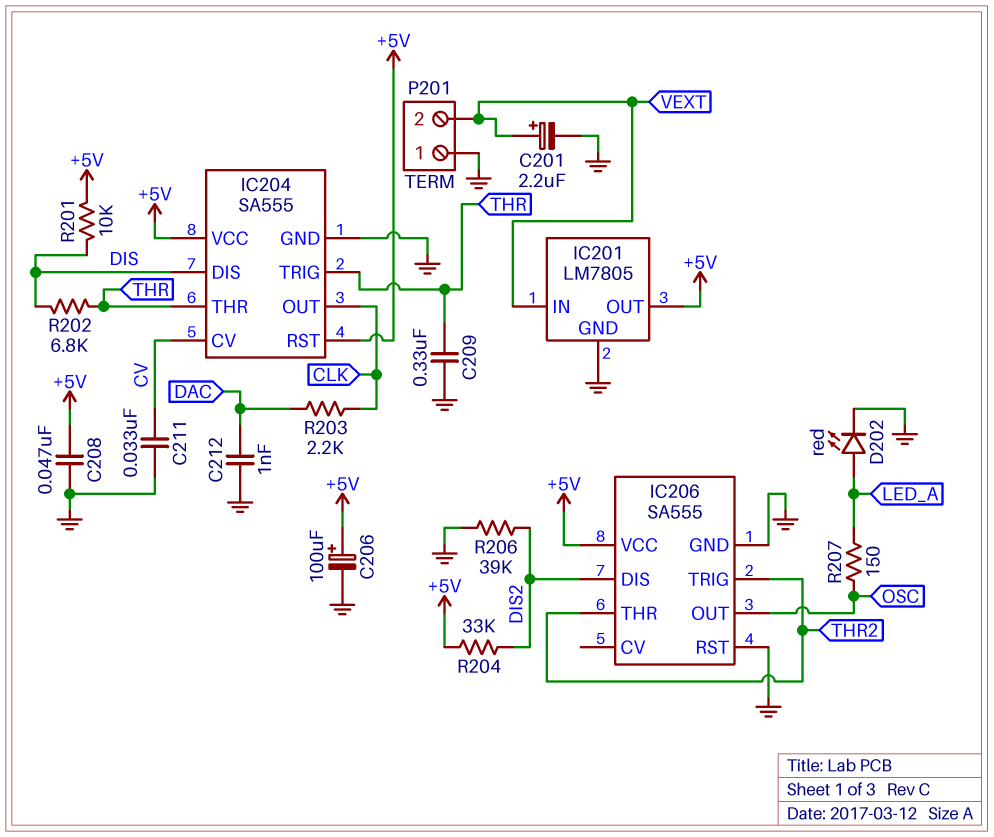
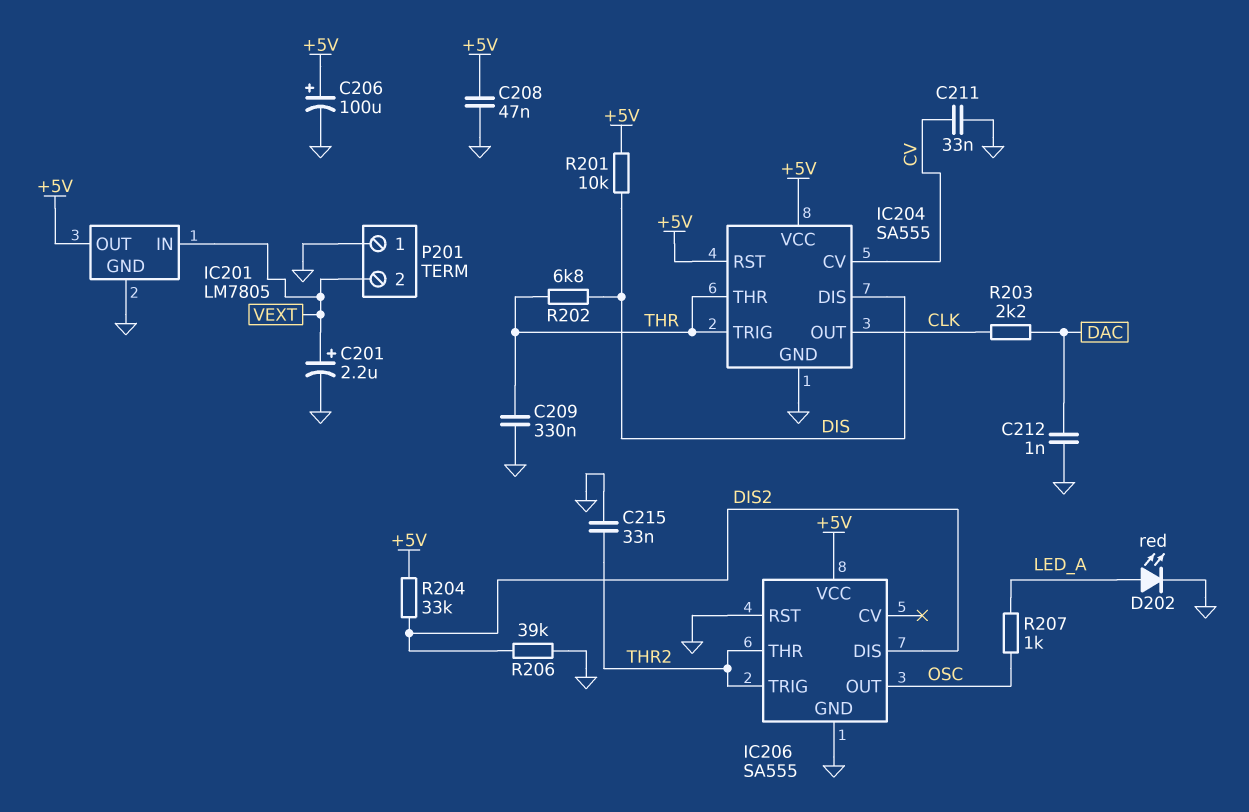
C215: none -> 33nF (GND, THR2)
R207: 150 (LED_A, OSC) -> 1k (LED_A, OSC)

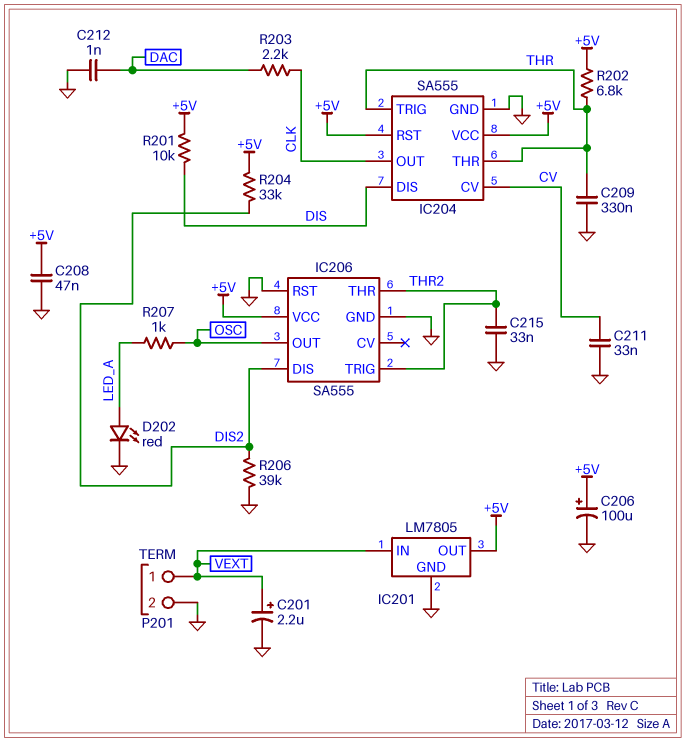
P201 pin 1: GND -> VEXT
P201 pin 2: VEXT -> GND
R202: 6.8k (DIS, THR) -> 6.8k (+5V, THR)

